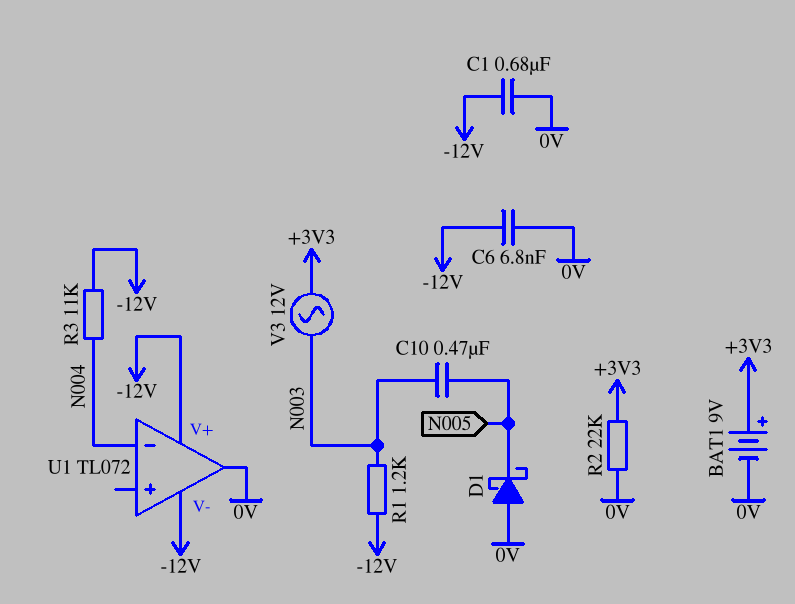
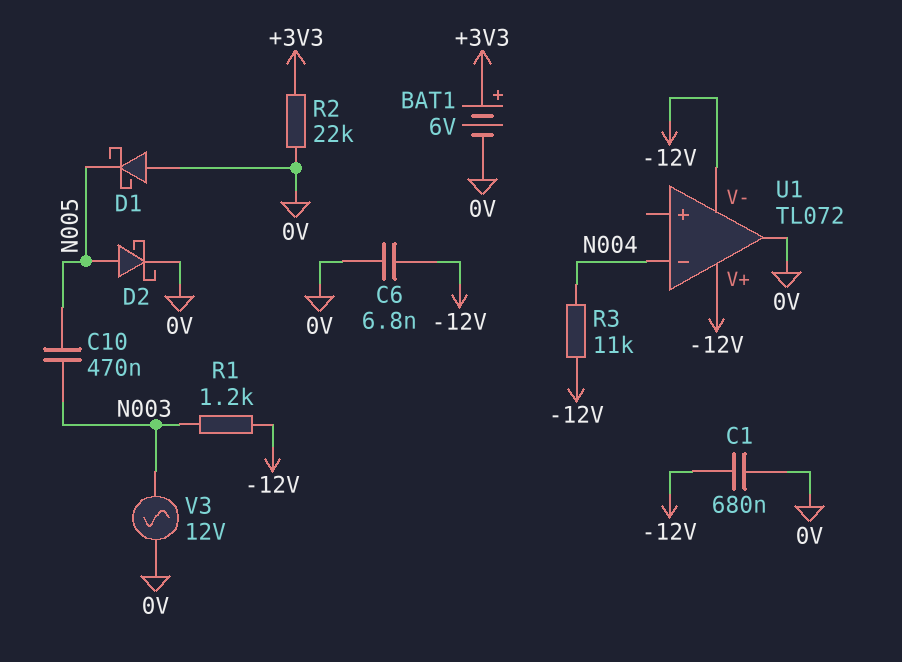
BAT1: 9V (plus +3V3, minus 0V) -> 6V (plus +3V3, minus 0V)
D2: none -> schottky (A N005, K 0V)
V3: AC 12V (+3V3, N003) -> AC 12V (0V, N003)

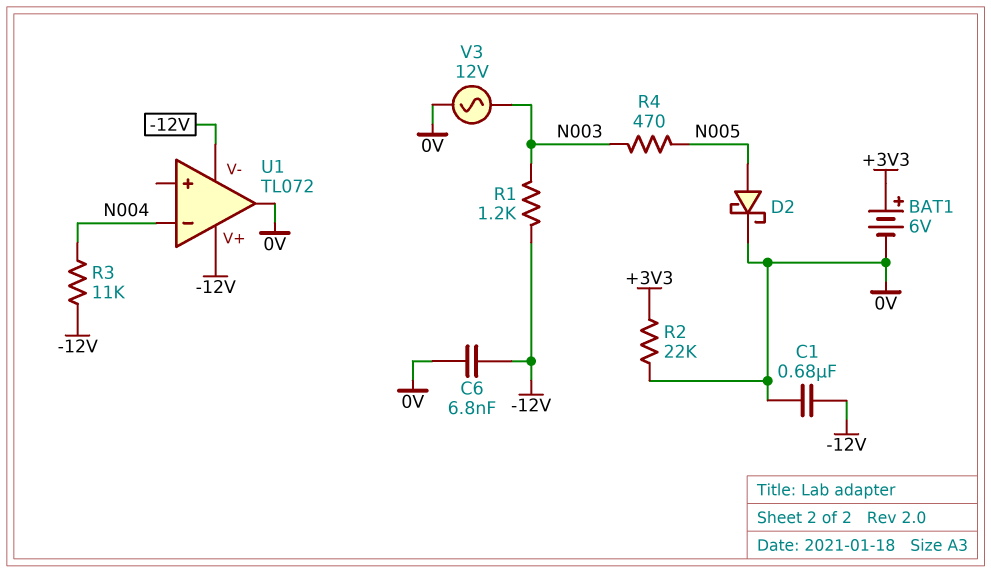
C10: 470nF (N003, N005) -> none
D1: schottky (A 0V, K N005) -> none
R4: none -> 470 (N003, N005)

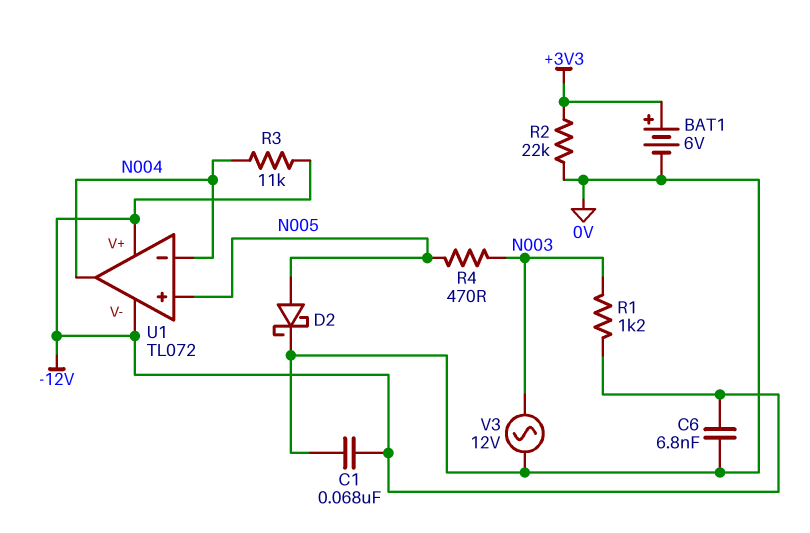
C1: 680nF (-12V, 0V) -> 68nF (-12V, 0V)
U1 pin in+: none -> N005
U1 pin out: 0V -> N004

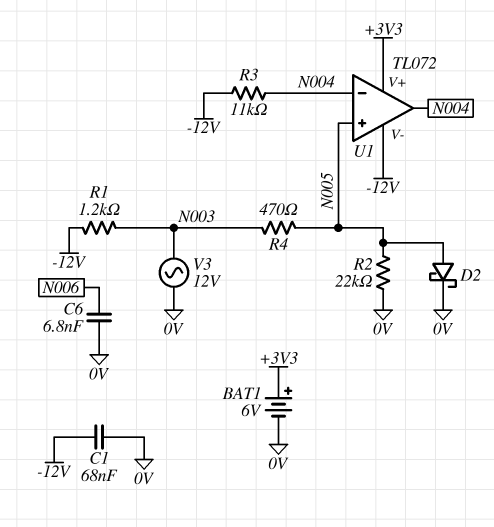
C6: 6.8nF (-12V, 0V) -> 6.8nF (0V, N006)
R2: 22k (+3V3, 0V) -> 22k (0V, N005)
U1 pin V+: -12V -> +3V3

